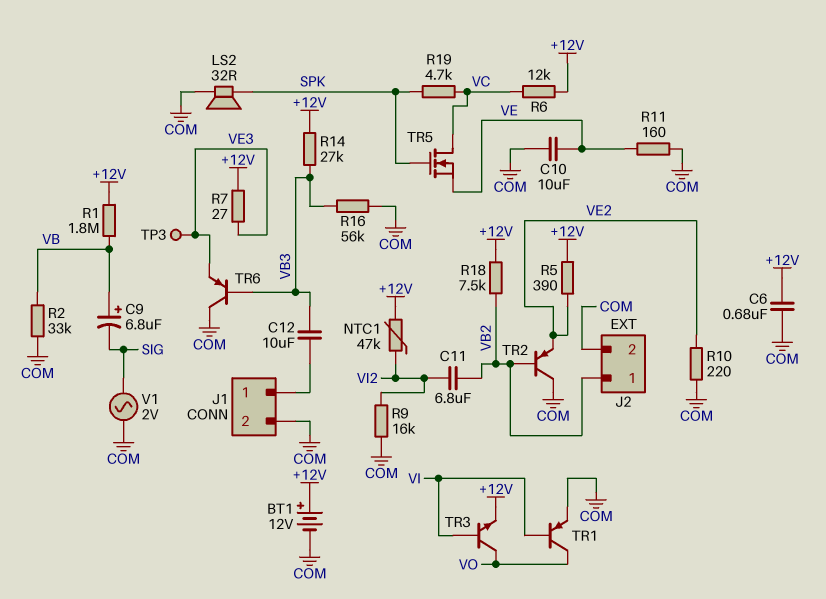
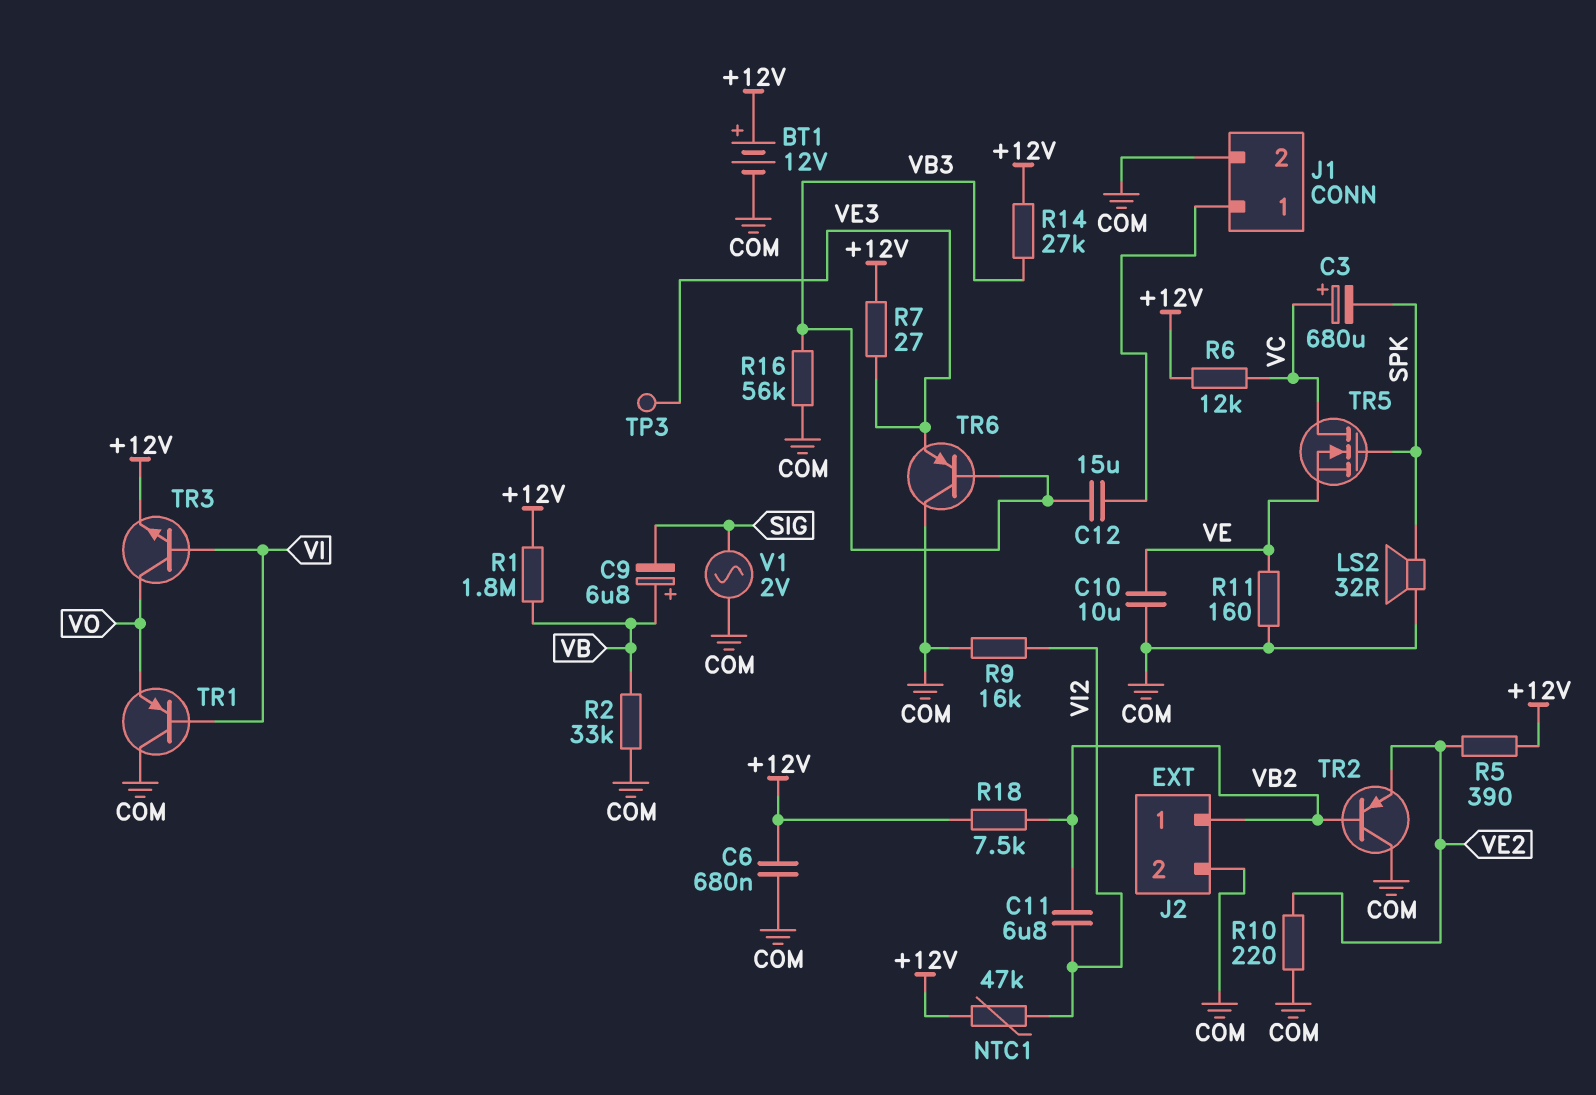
C3: none -> 680uF (plus VC, minus SPK)
C12: 10uF (J1/1, VB3) -> 15uF (J1/1, VB3)
R19: 4.7k (SPK, VC) -> none
TR1: PNP (B VI, C VO, E COM) -> PNP (B VI, C COM, E VO)

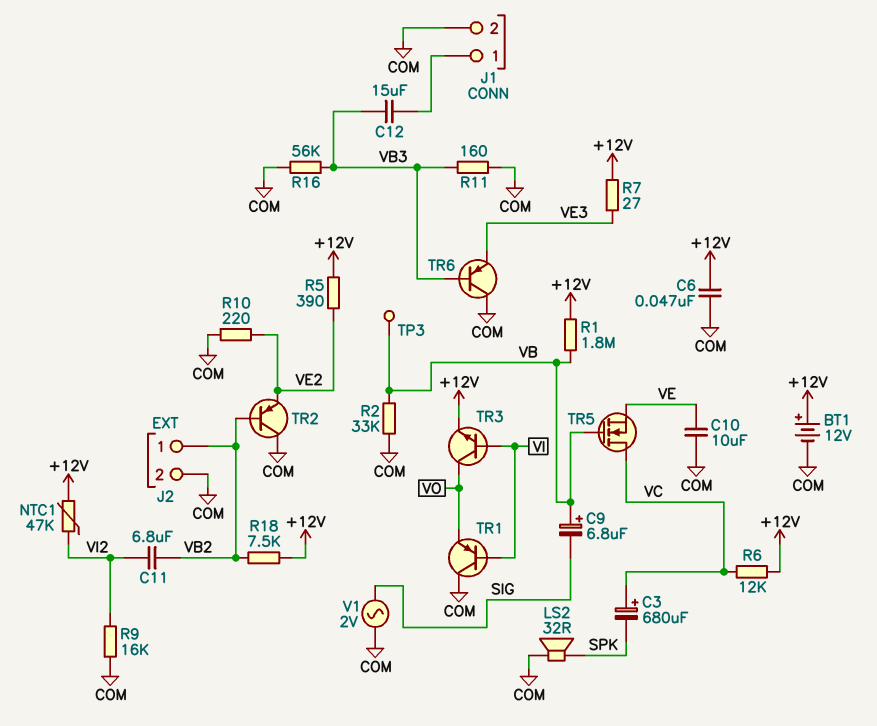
C6: 680nF (+12V, COM) -> 47nF (+12V, COM)
R11: 160 (COM, VE) -> 160 (COM, VB3)
R14: 27k (+12V, VB3) -> none
TP3: test point (VE3) -> test point (VB)
TR5: NMOS (G SPK, D VC, S VE) -> NMOS (G VB, D VC, S VE)

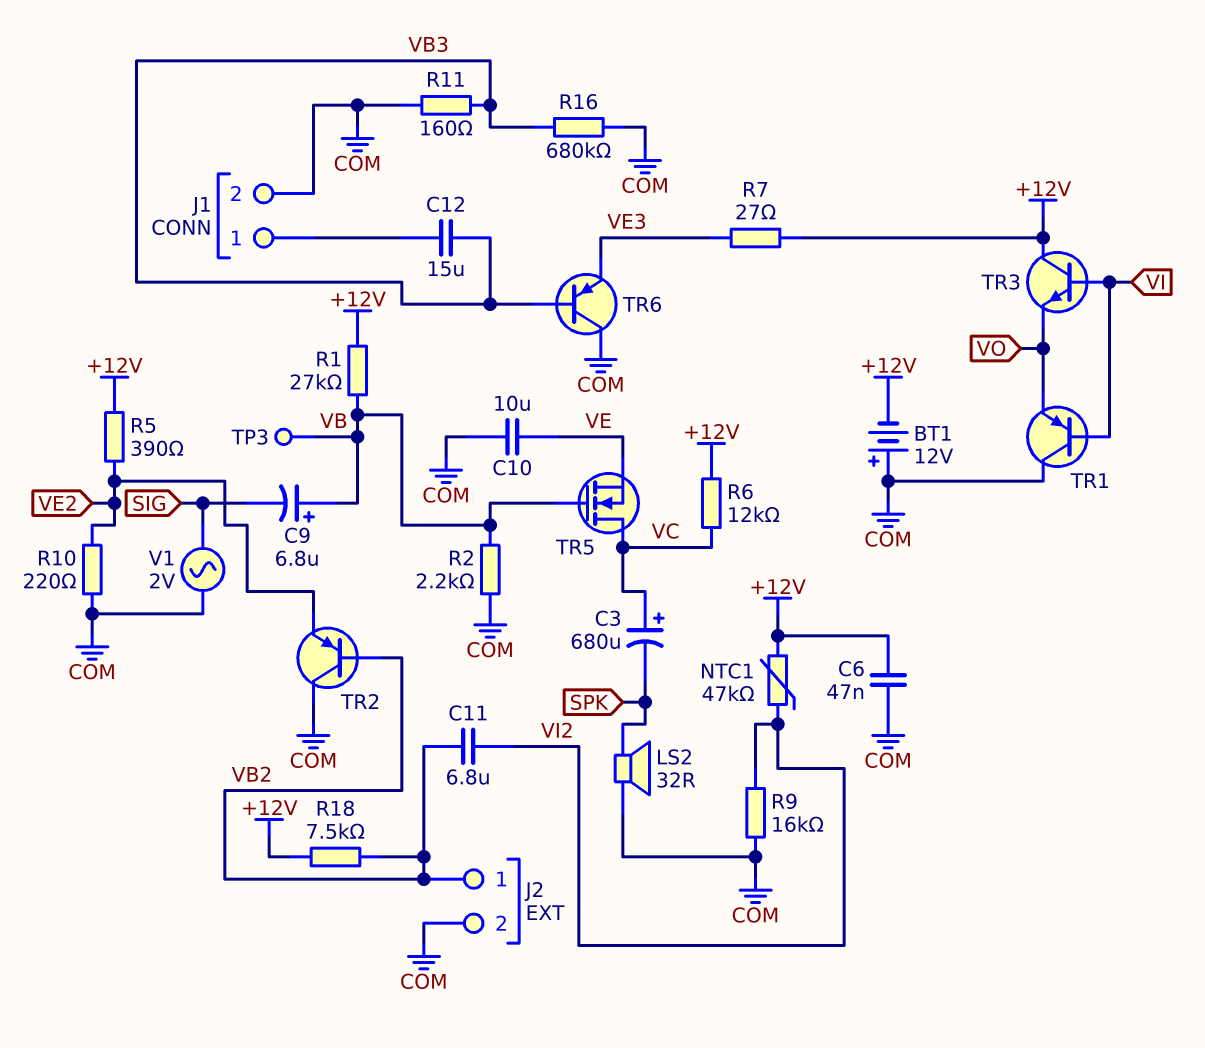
BT1: 12V (plus +12V, minus COM) -> 12V (plus COM, minus +12V)
R1: 1.8M (+12V, VB) -> 27k (+12V, VB)
R2: 33k (COM, VB) -> 2.2k (COM, VB)
R16: 56k (COM, VB3) -> 680k (COM, VB3)
TR3: NPN (B VI, C VO, E +12V) -> NPN (B VI, C +12V, E VO)

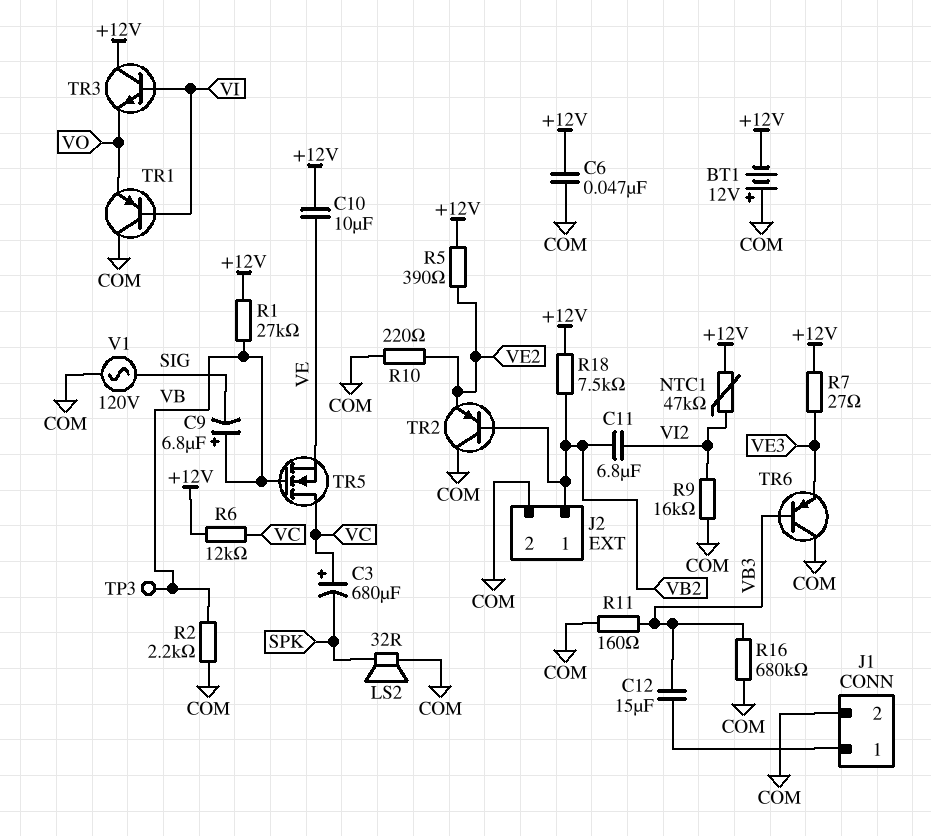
C10: 10uF (COM, VE) -> 10uF (+12V, VE)
V1: AC 2V (COM, SIG) -> AC 120V (COM, SIG)

